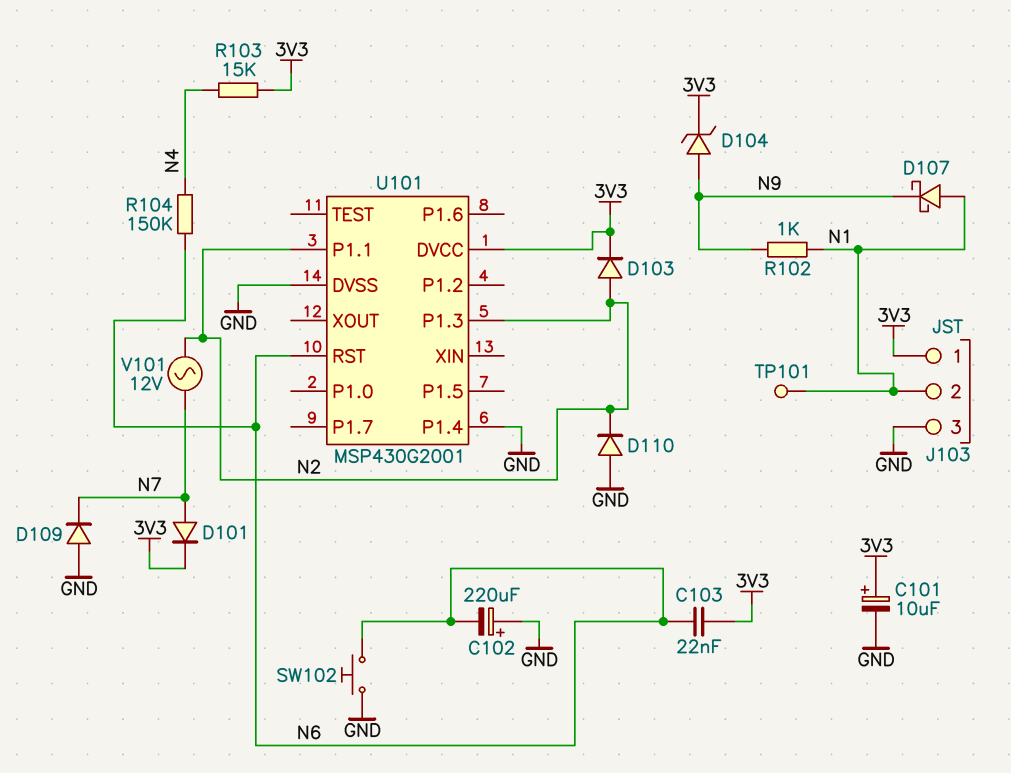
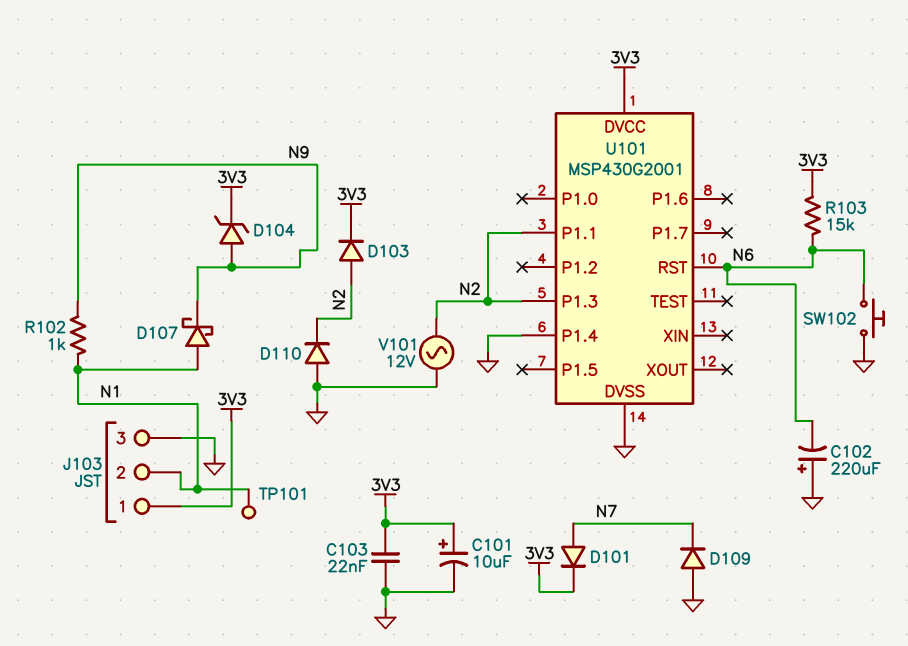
C103: 22nF (3V3, N6) -> 22nF (3V3, GND)
R103: 15k (3V3, N4) -> 15k (3V3, N6)
R104: 150k (N4, N6) -> none
V101: AC 12V (N2, N7) -> AC 12V (GND, N2)

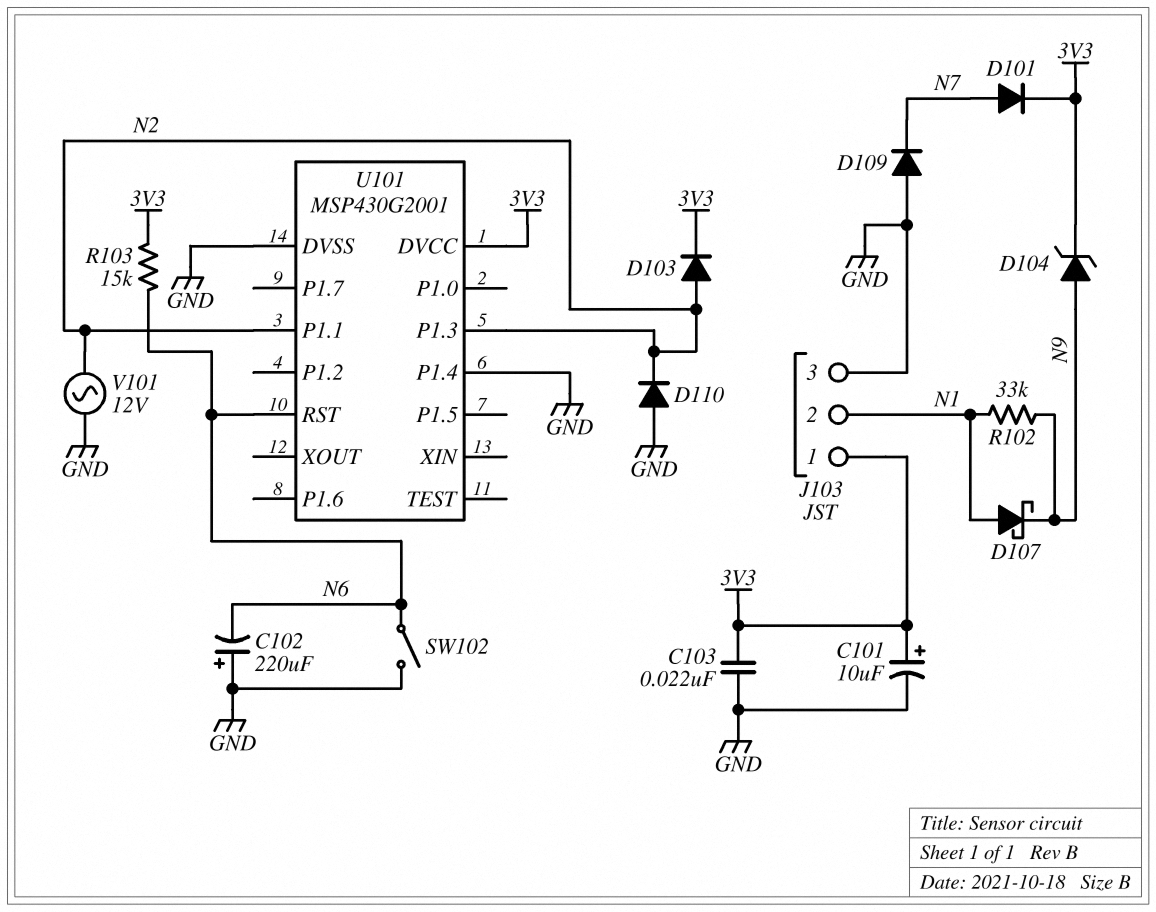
R102: 1k (N1, N9) -> 33k (N1, N9)
SW102: button (GND, N6) -> switch (GND, N6)
TP101: test point (N1) -> none

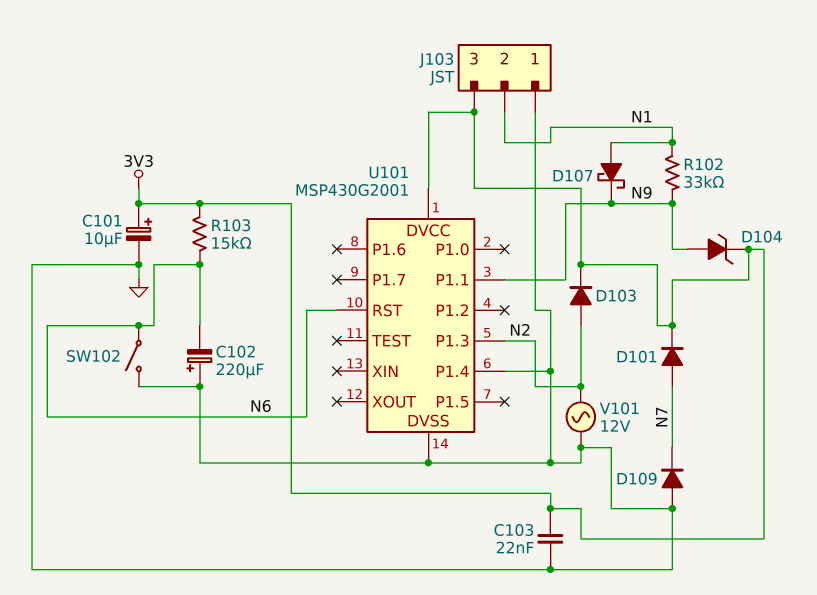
D110: diode (A GND, K N2) -> none
J103 pin 1: 3V3 -> GND
J103 pin 3: GND -> 3V3
U101 pin P1.1: N2 -> N9

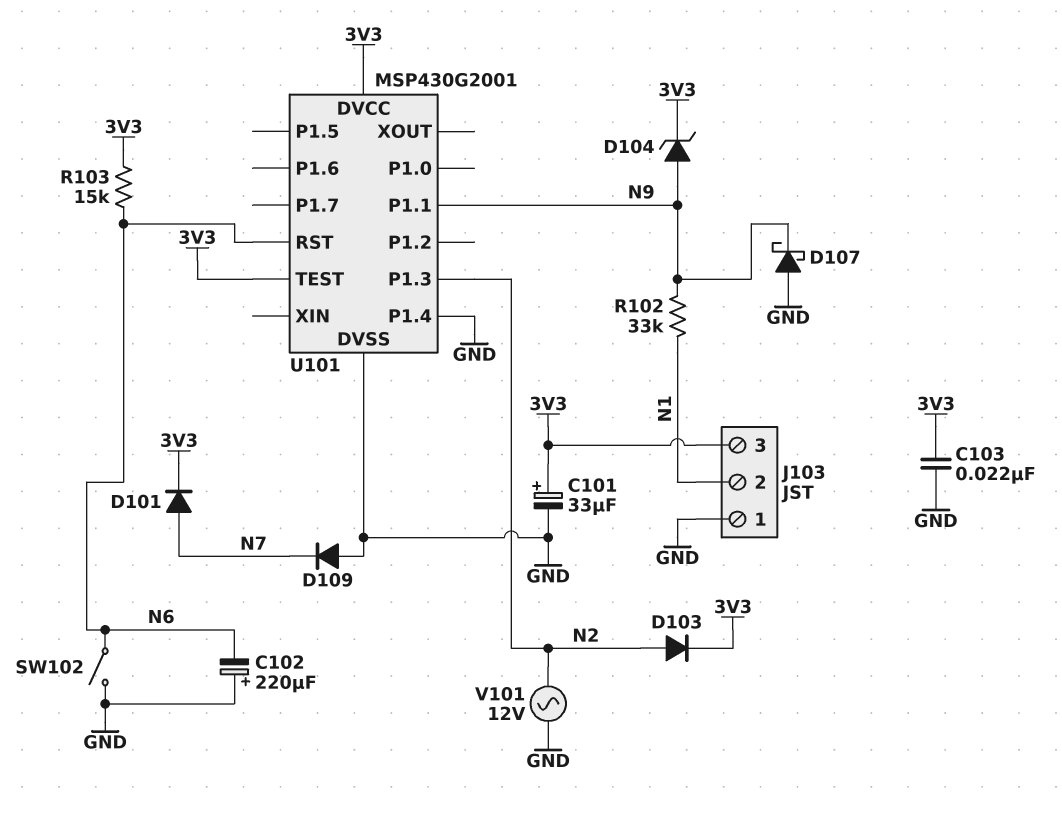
C101: 10uF (plus 3V3, minus GND) -> 33uF (plus 3V3, minus GND)
D107: schottky (A N1, K N9) -> schottky (A GND, K N9)
U101 pin TEST: none -> 3V3

